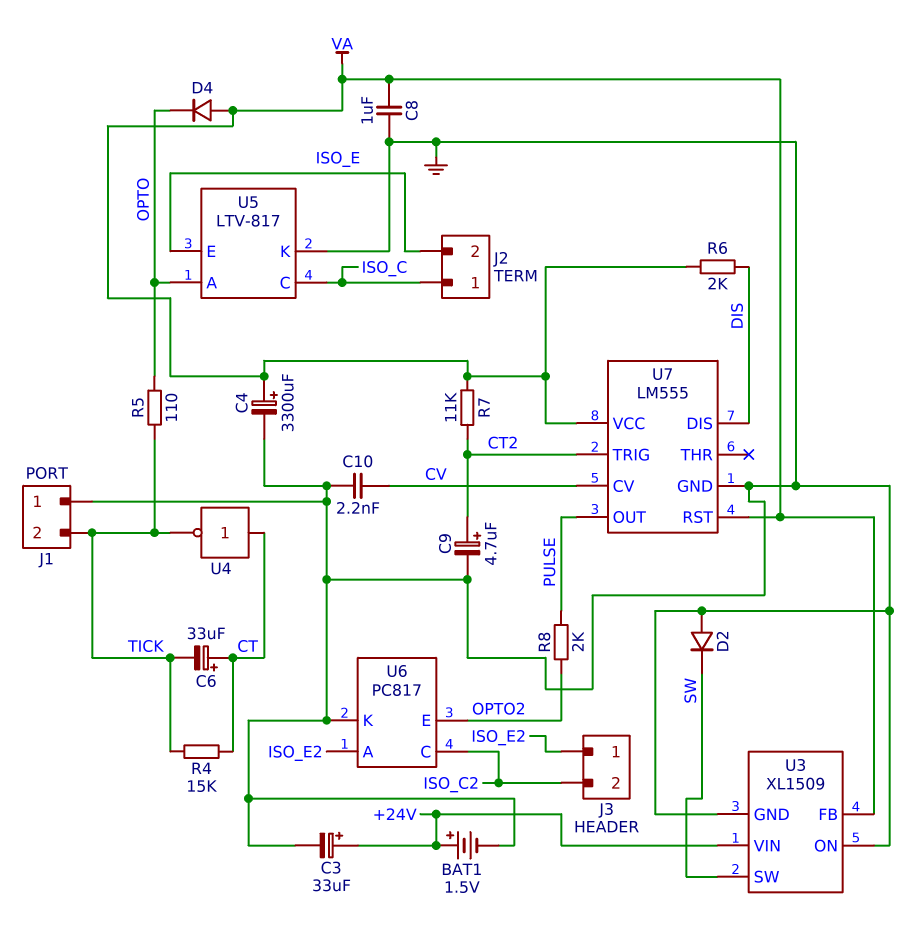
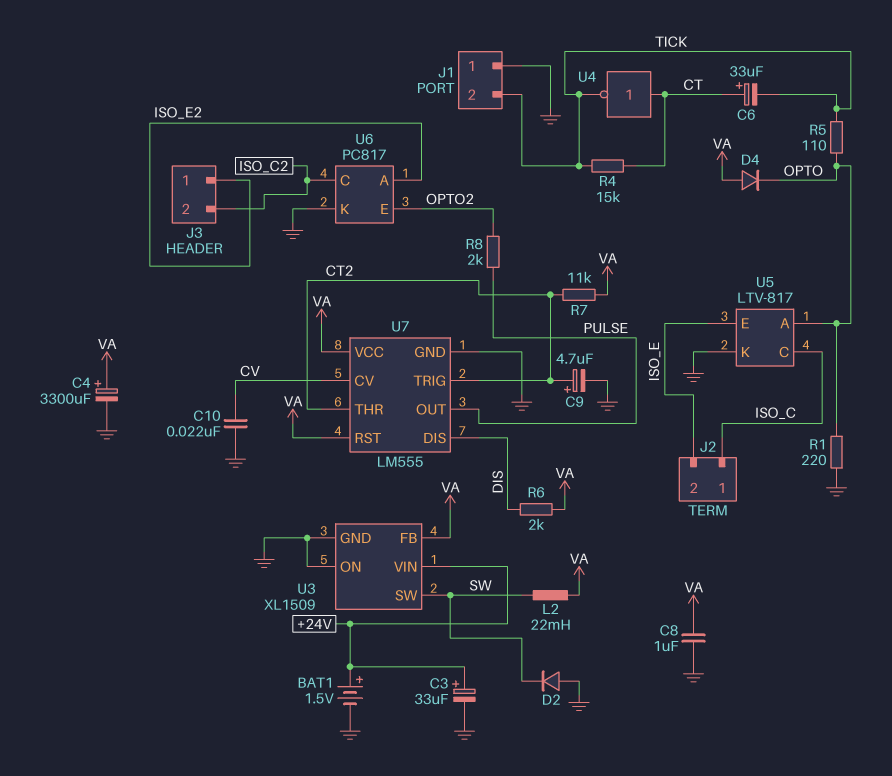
C10: 2.2nF (CV, GND) -> 22nF (CV, GND)
L2: none -> 22mH (SW, VA)
R1: none -> 220 (GND, OPTO)
U7 pin THR: none -> CT2

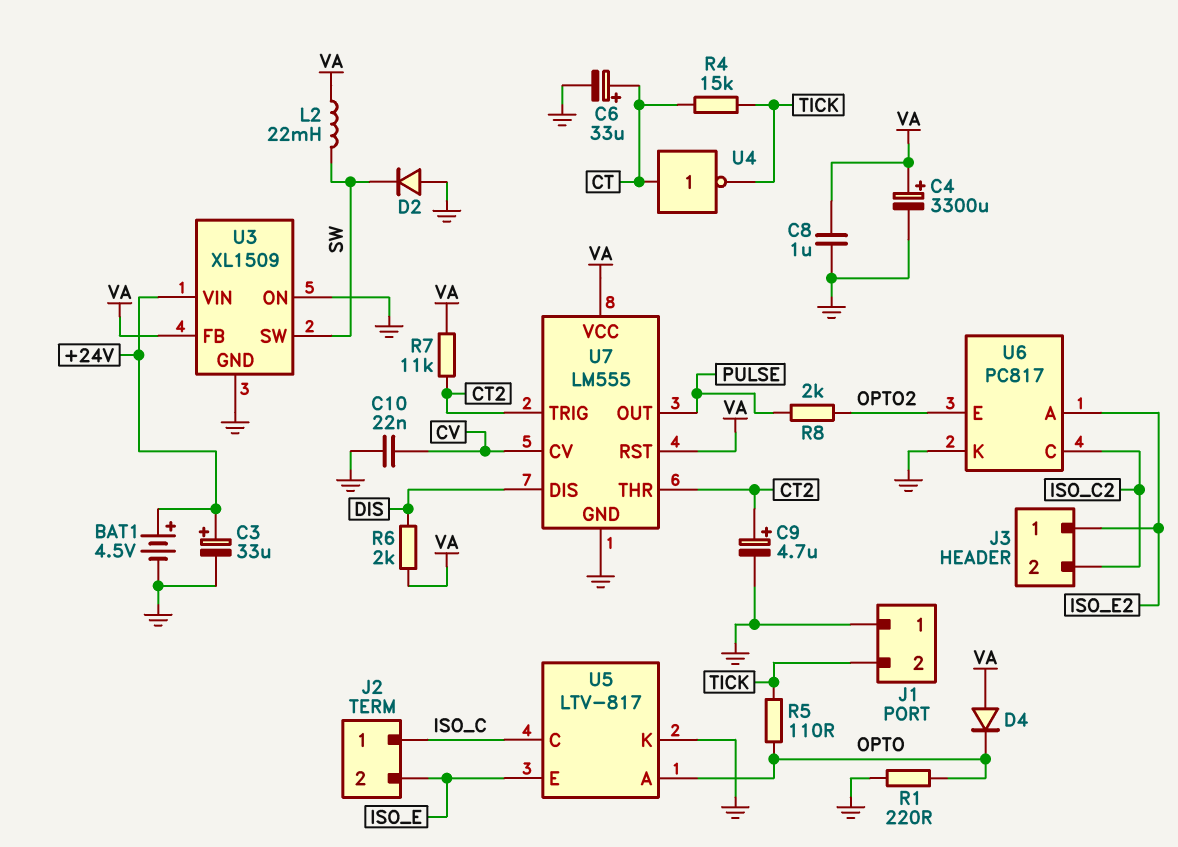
BAT1: 1.5V (plus +24V, minus GND) -> 4.5V (plus +24V, minus GND)
C6: 33uF (plus CT, minus TICK) -> 33uF (plus CT, minus GND)

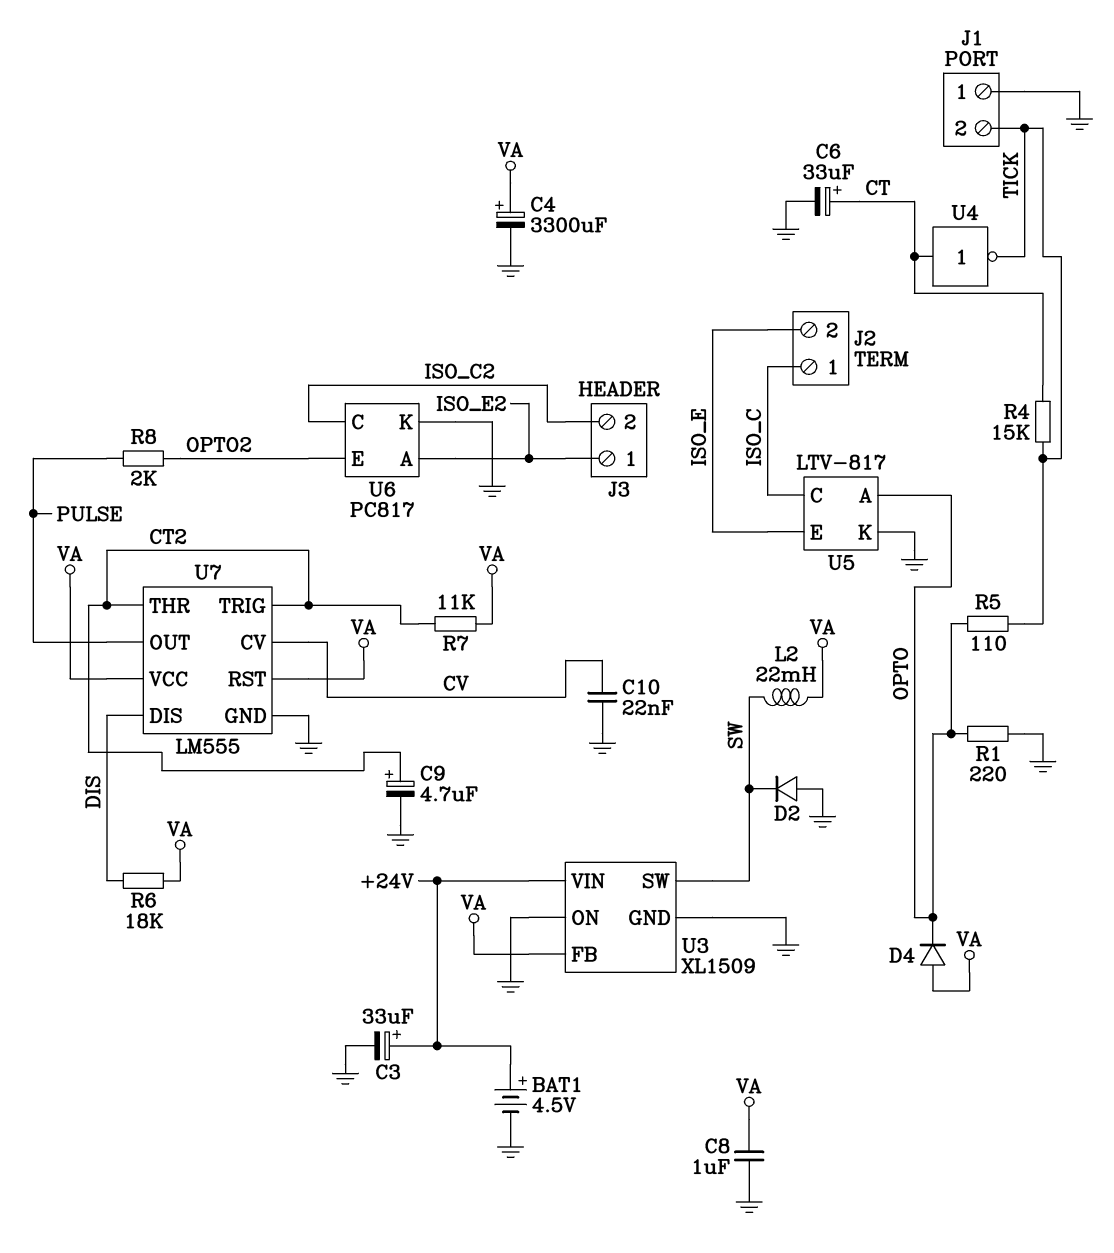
R6: 2k (DIS, VA) -> 18k (DIS, VA)

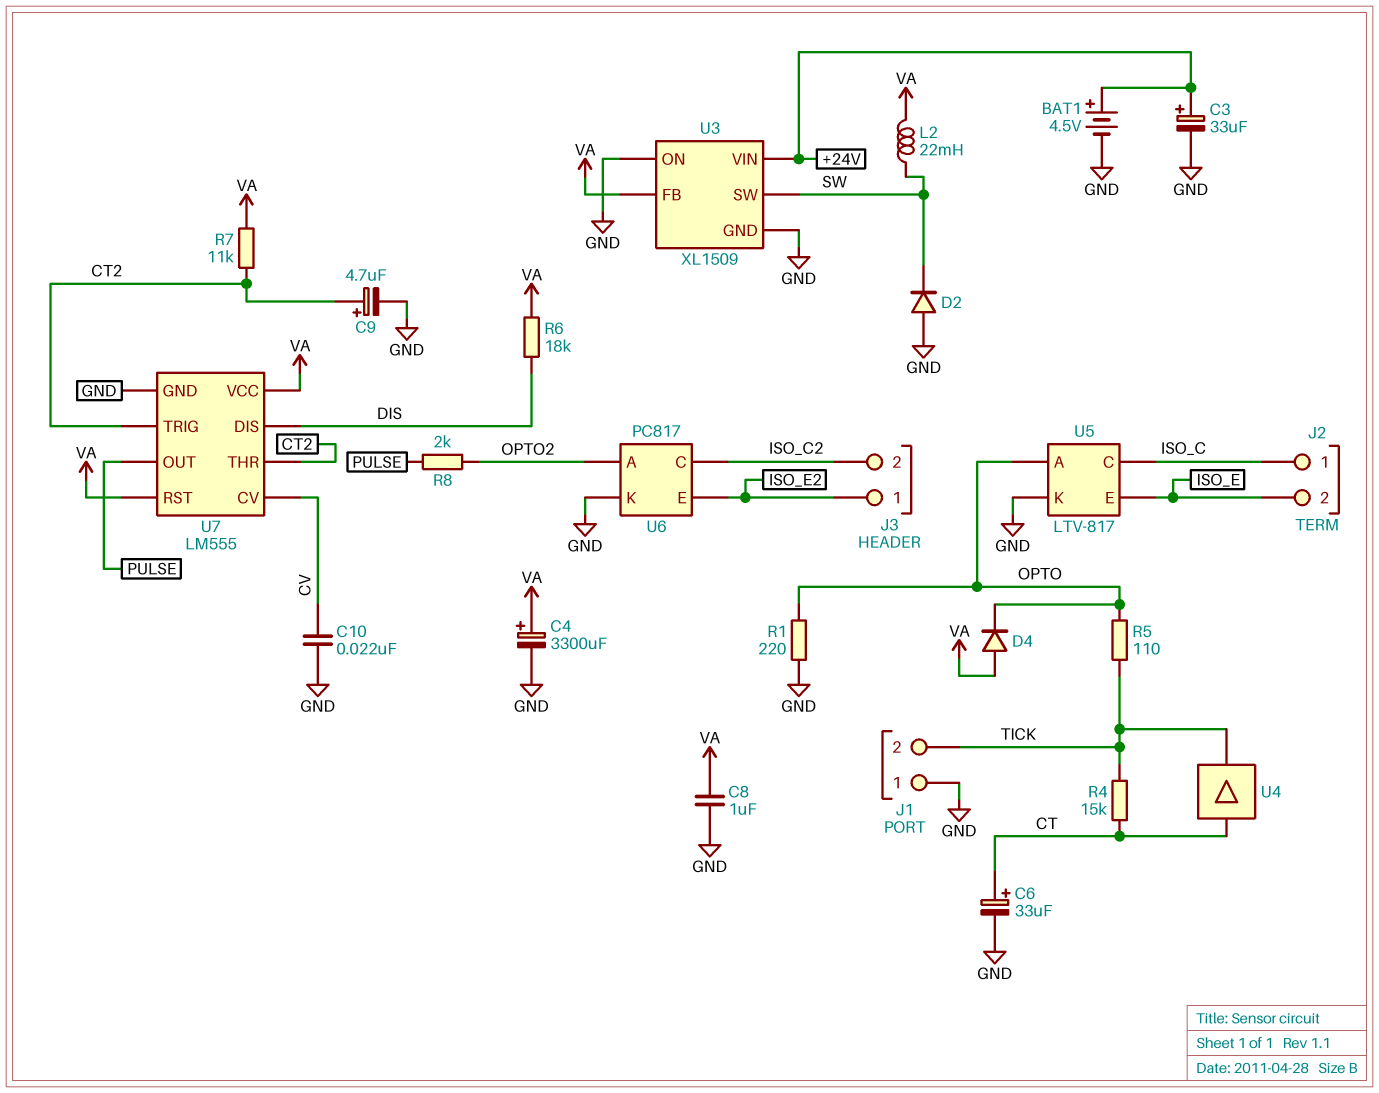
U4: NOT (in CT, out TICK) -> buffer (in CT, out TICK)
U6 pin A: ISO_E2 -> OPTO2
U6 pin E: OPTO2 -> ISO_E2

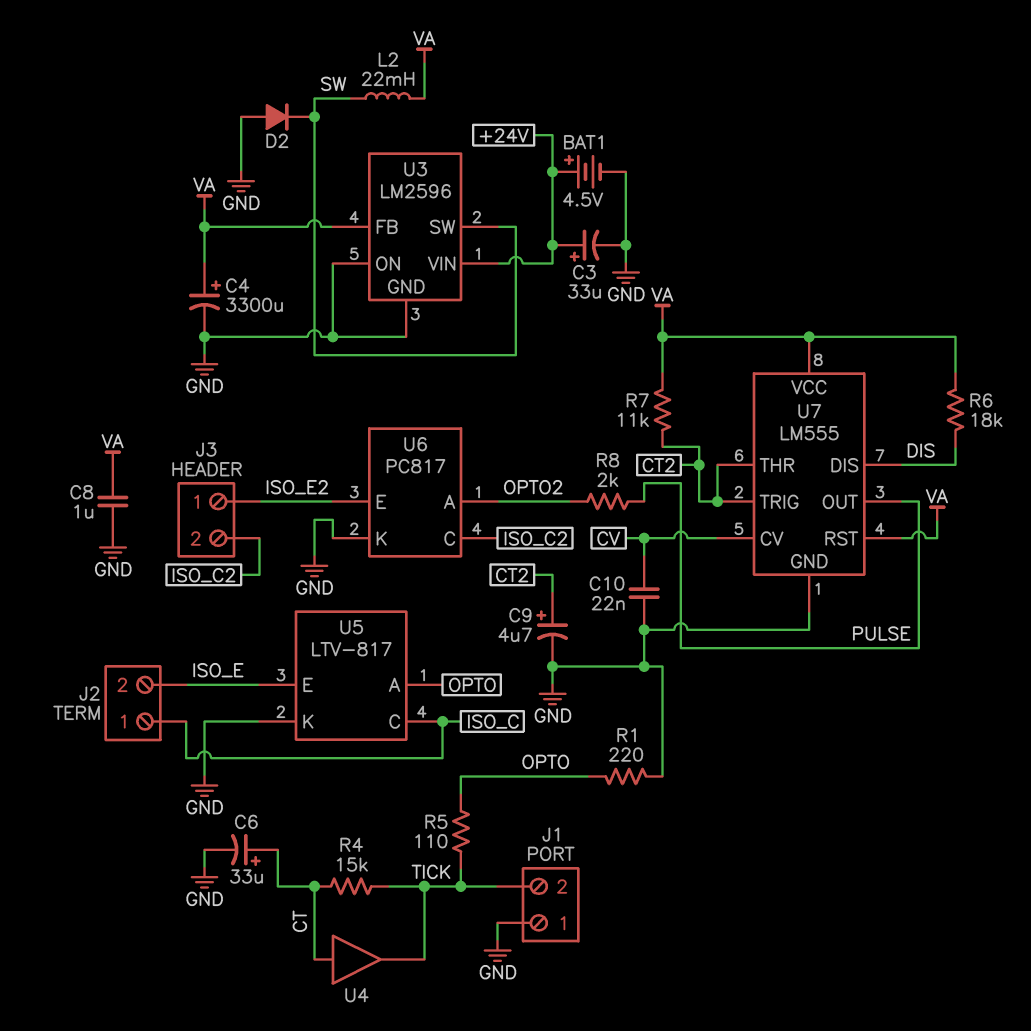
D4: diode (A VA, K OPTO) -> none
U3: XL1509 -> LM2596

